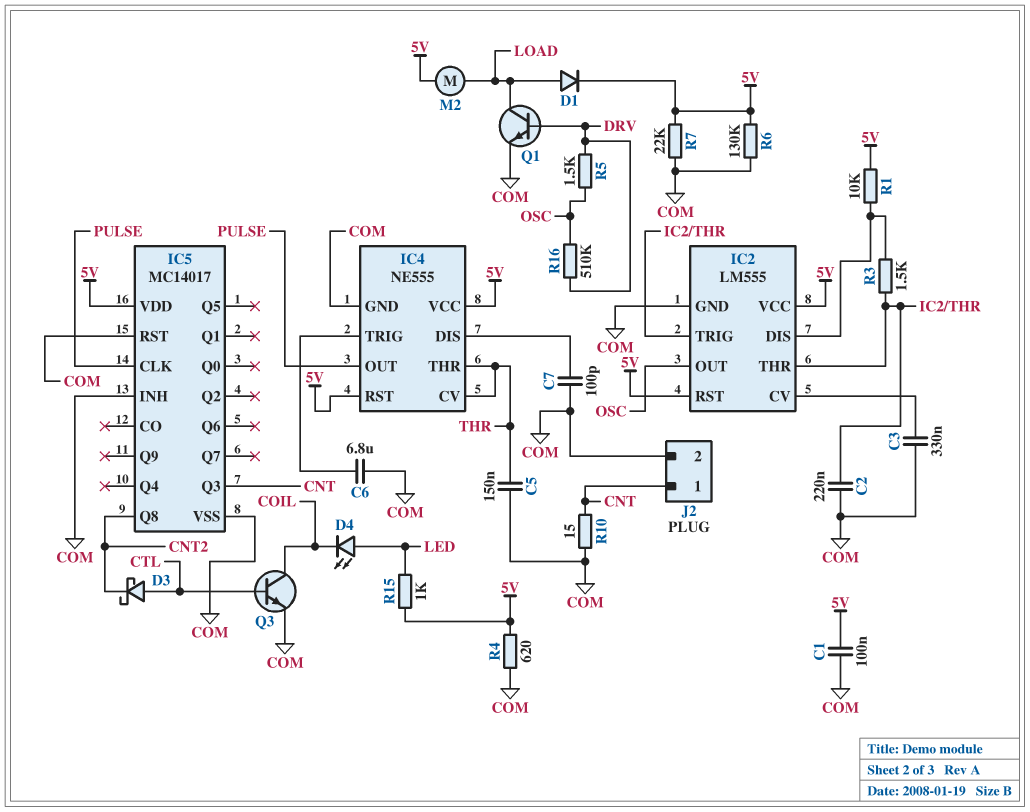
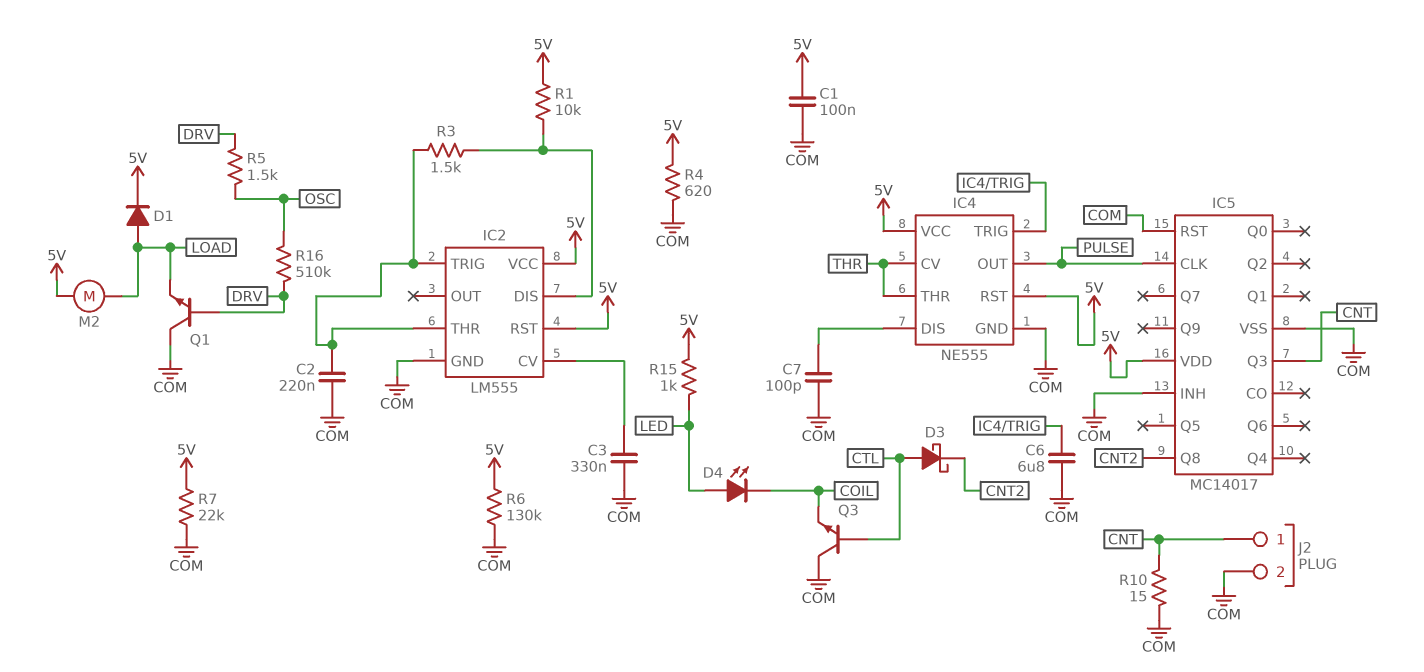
C5: 150nF (COM, THR) -> none
IC2 pin OUT: OSC -> none
Q1: NPN (B DRV, C LOAD, E COM) -> NPN (B DRV, C COM, E LOAD)
Q3: NPN (B CTL, C COIL, E COM) -> NPN (B CTL, C COM, E COIL)

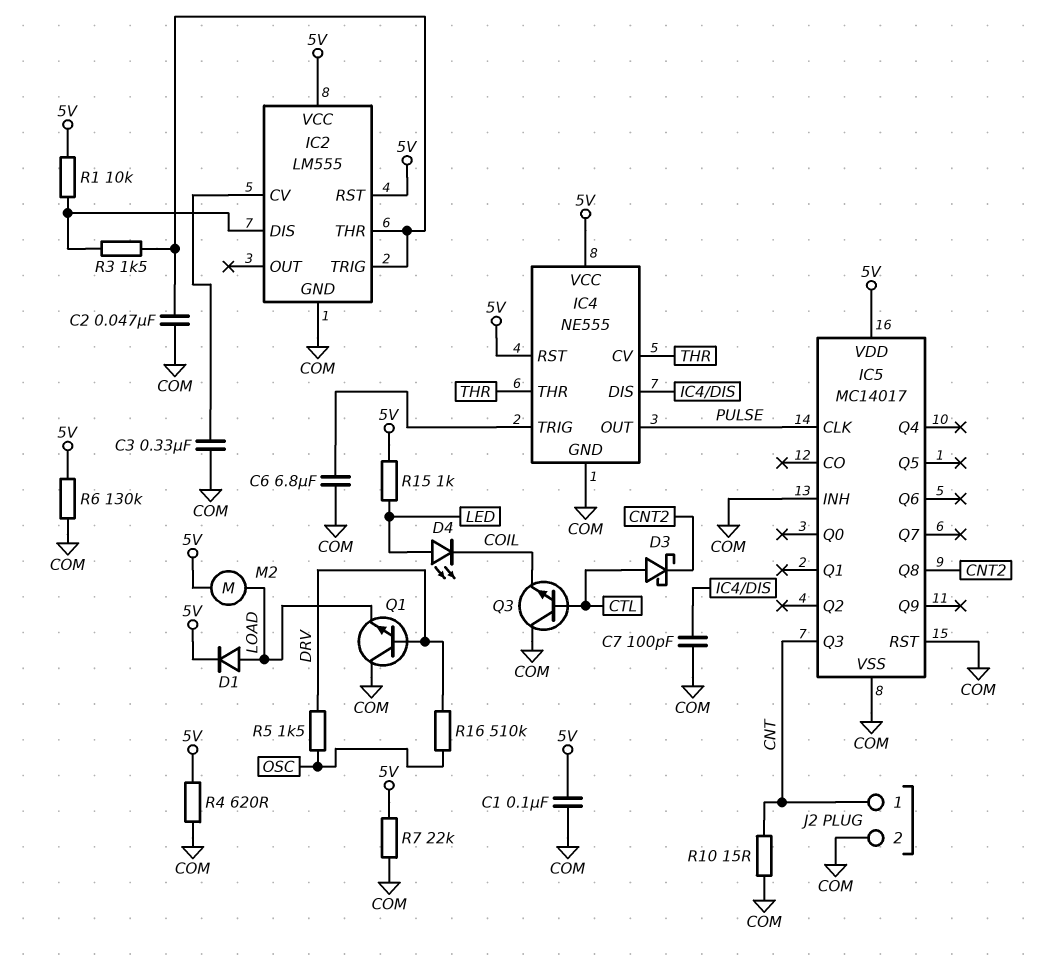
C2: 220nF (COM, IC2/THR) -> 47nF (COM, IC2/THR)

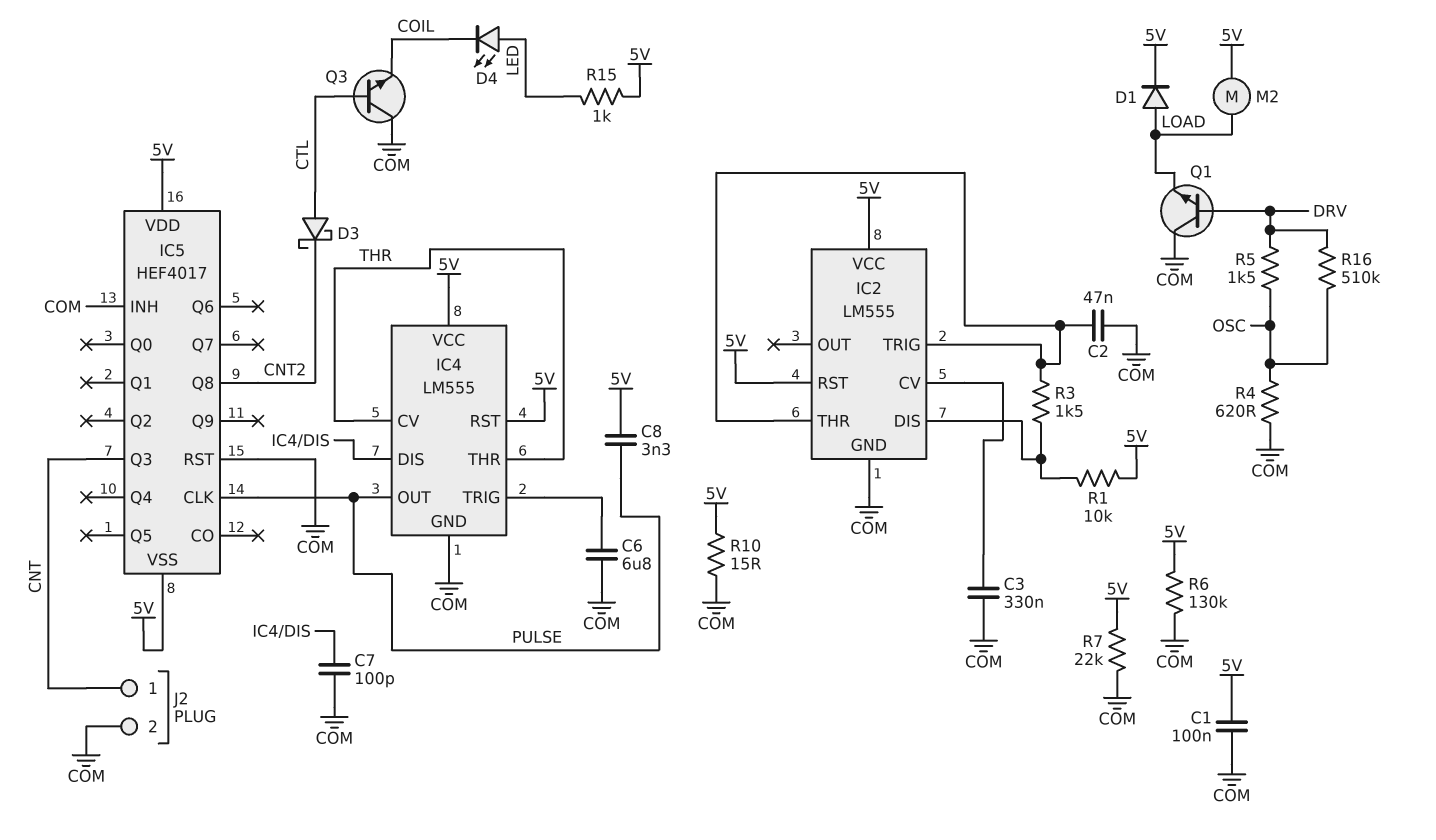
C8: none -> 3.3nF (5V, PULSE)
IC4: NE555 -> LM555
IC5: MC14017 -> HEF4017
IC5 pin VSS: COM -> 5V
R4: 620 (5V, COM) -> 620 (COM, OSC)
R10: 15 (CNT, COM) -> 15 (5V, COM)

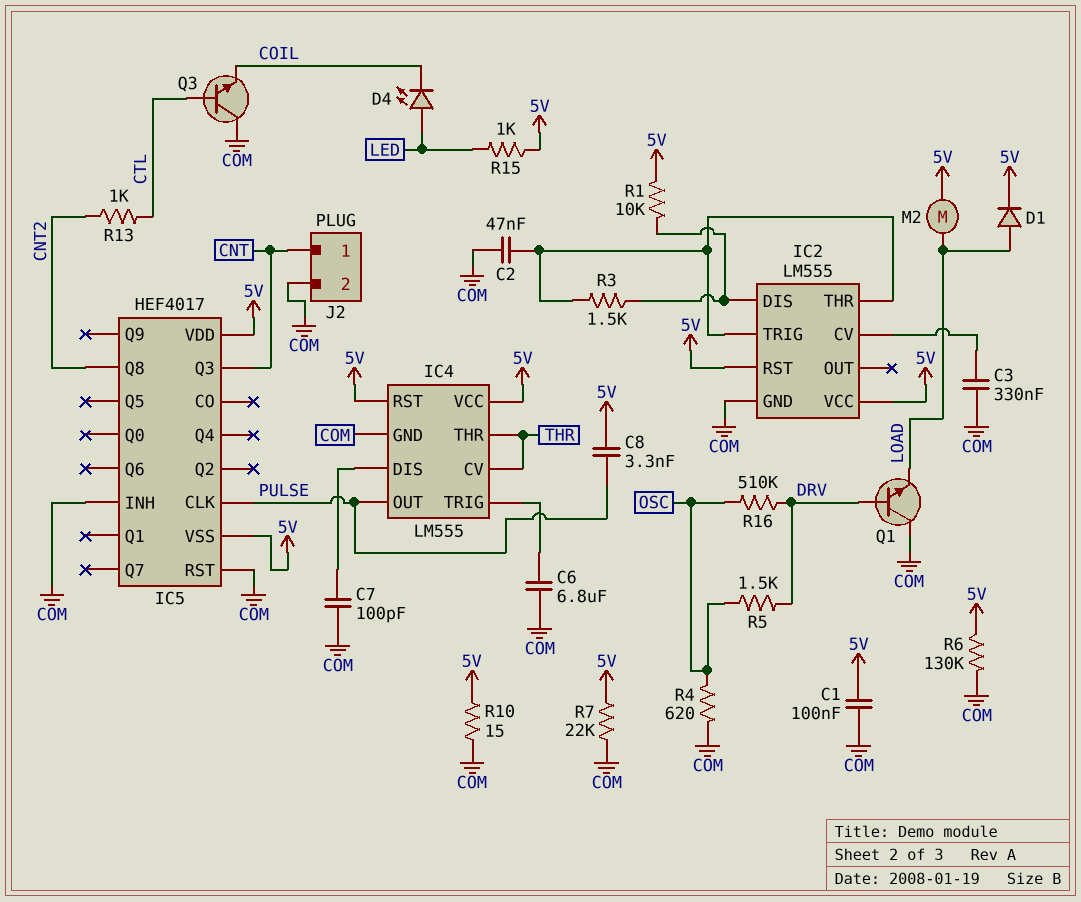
D3: schottky (A CTL, K CNT2) -> none
R13: none -> 1k (CNT2, CTL)

